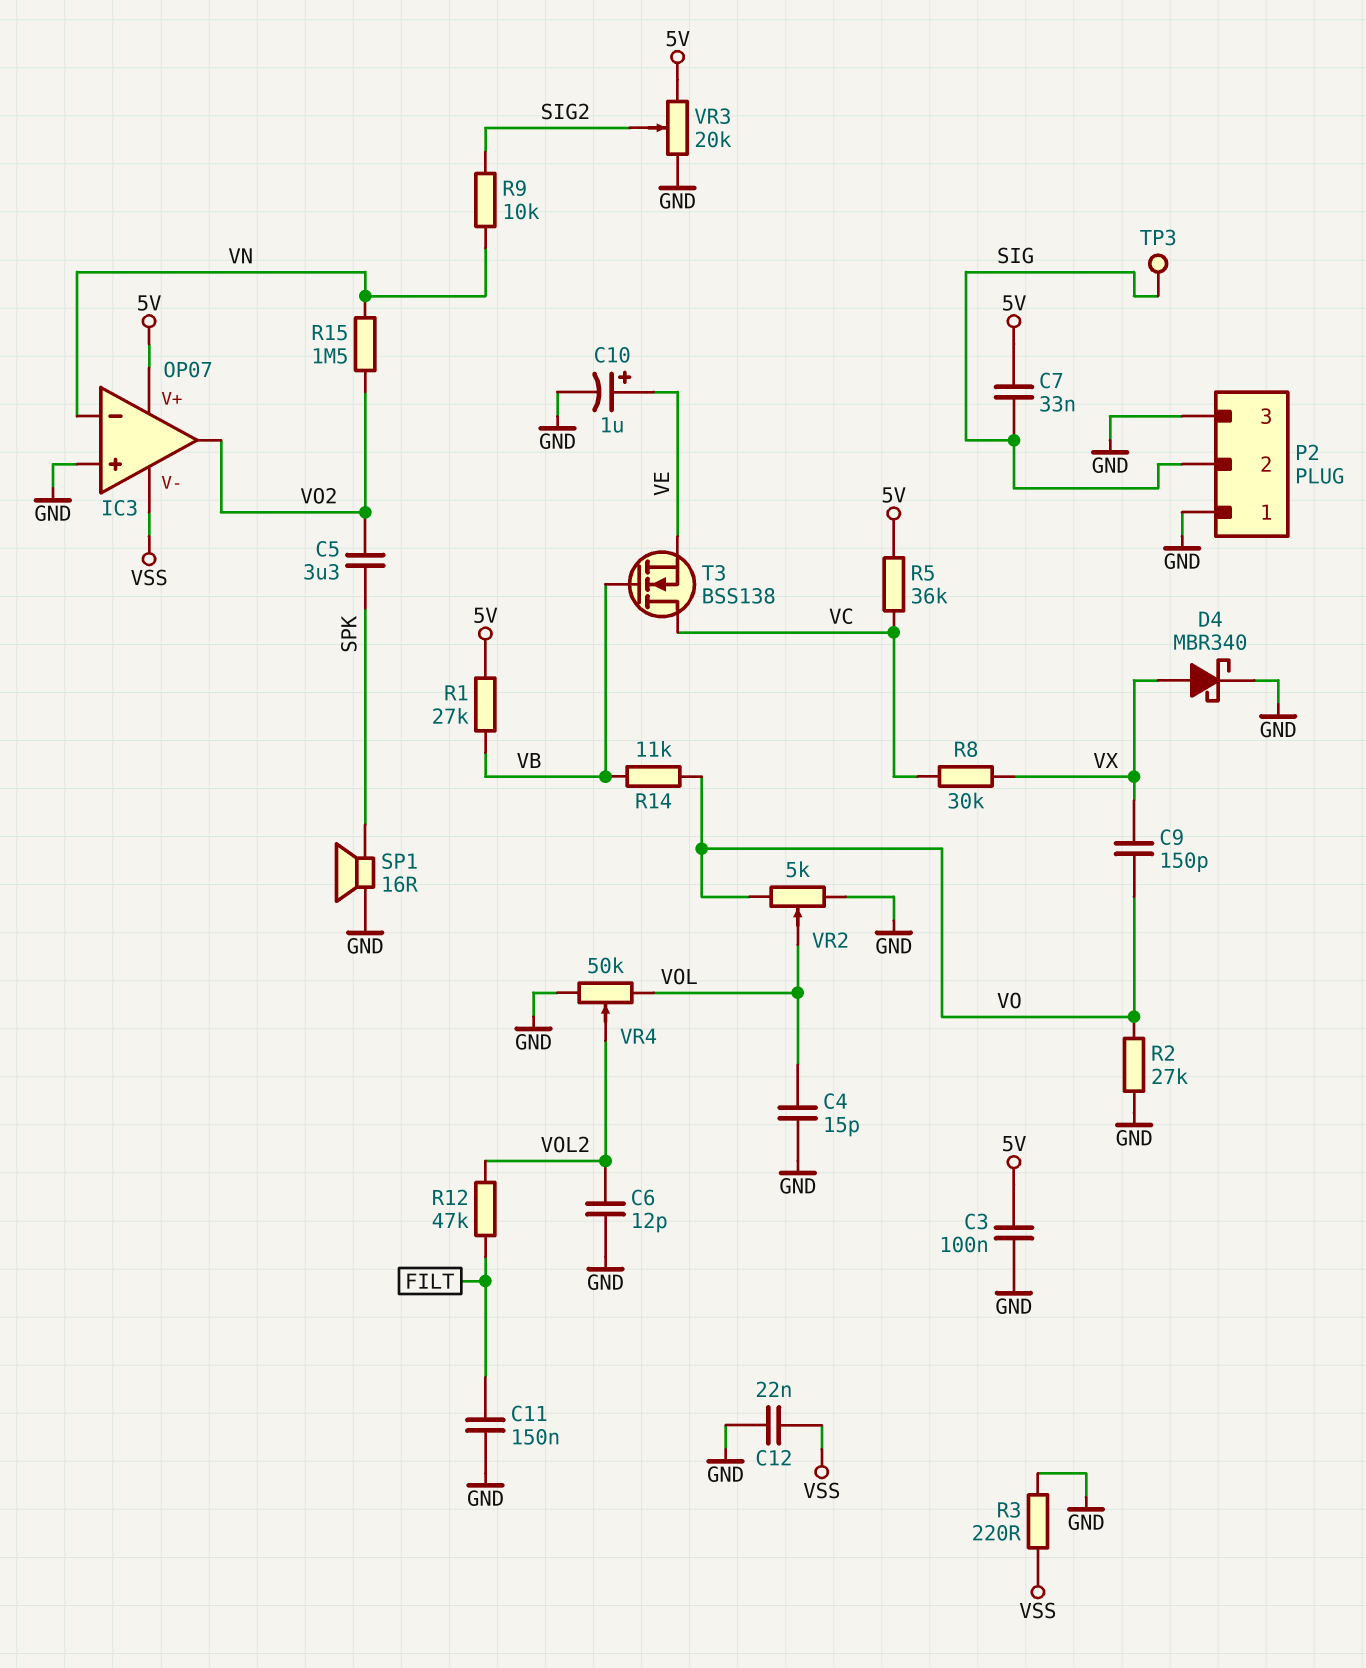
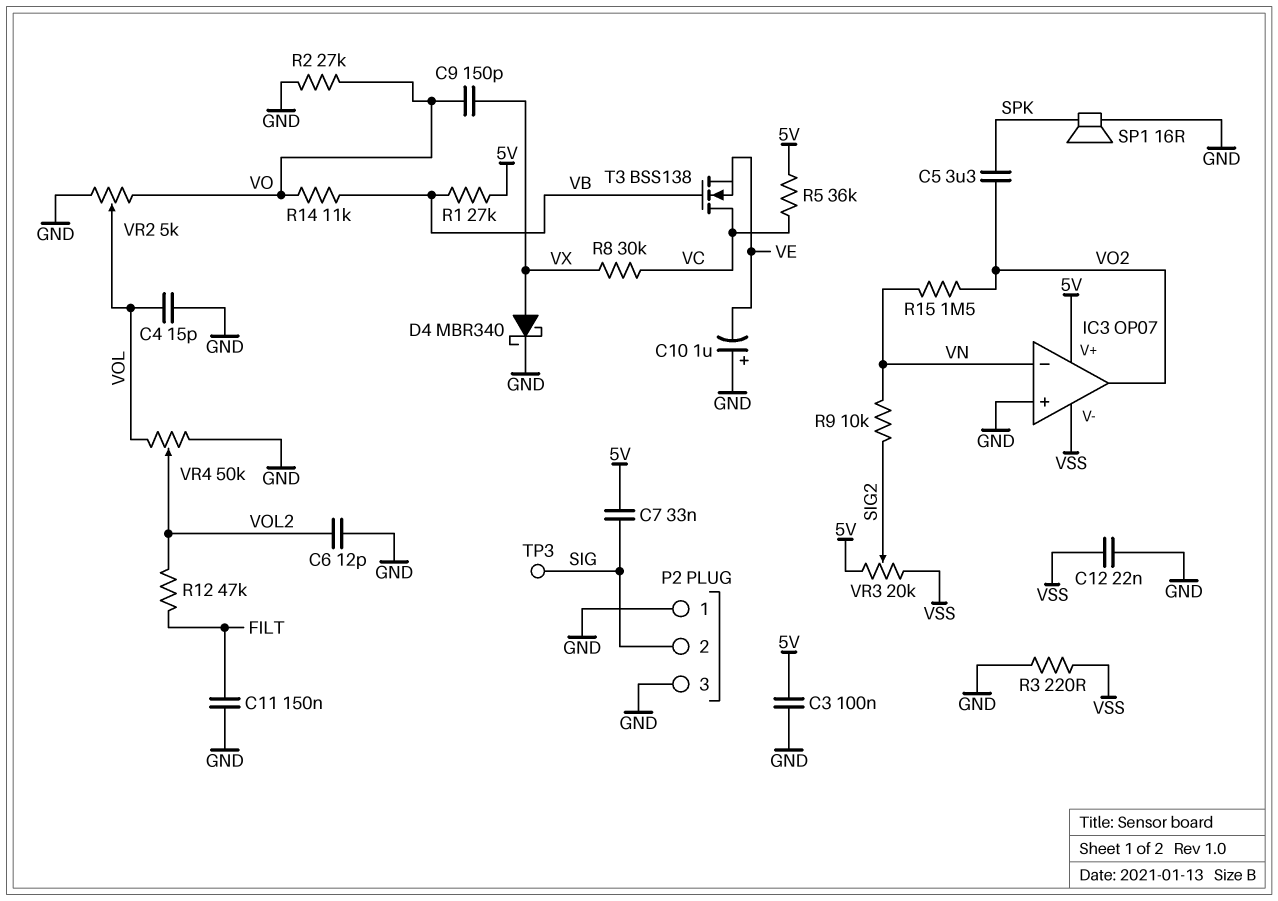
C10: 1uF (plus VE, minus GND) -> 1uF (plus GND, minus VE)
VR3: 20k (5V, GND, wiper SIG2) -> 20k (5V, VSS, wiper SIG2)

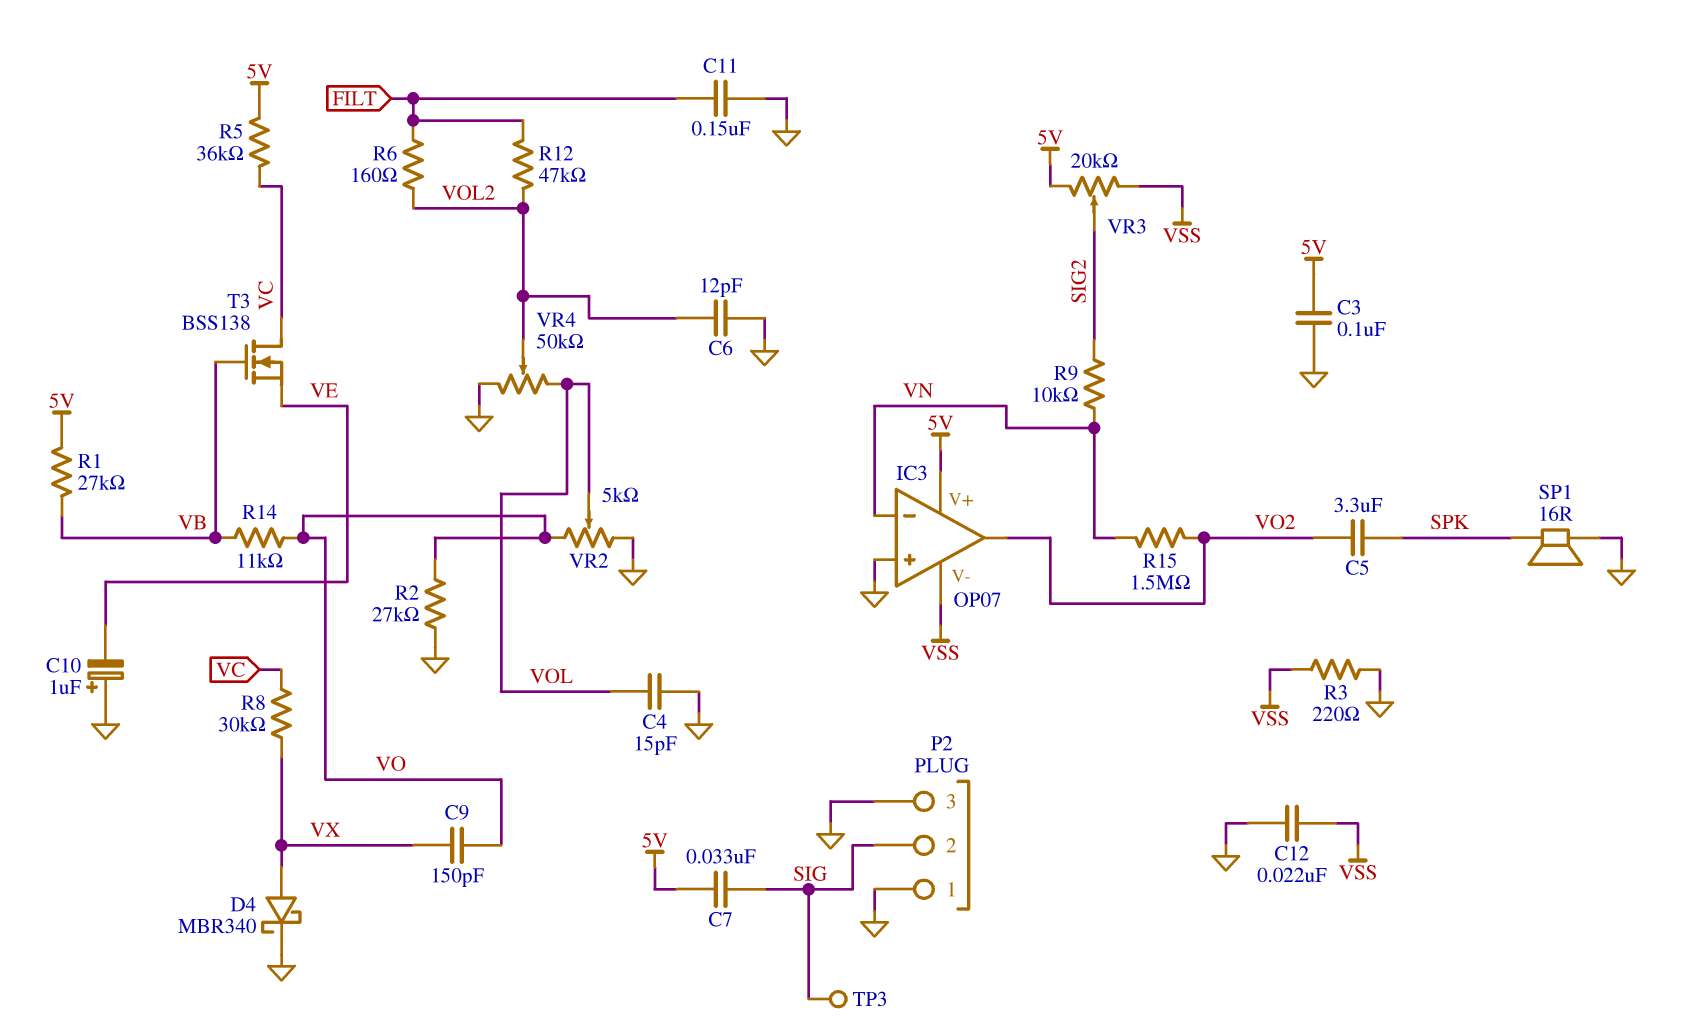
R6: none -> 160 (FILT, VOL2)

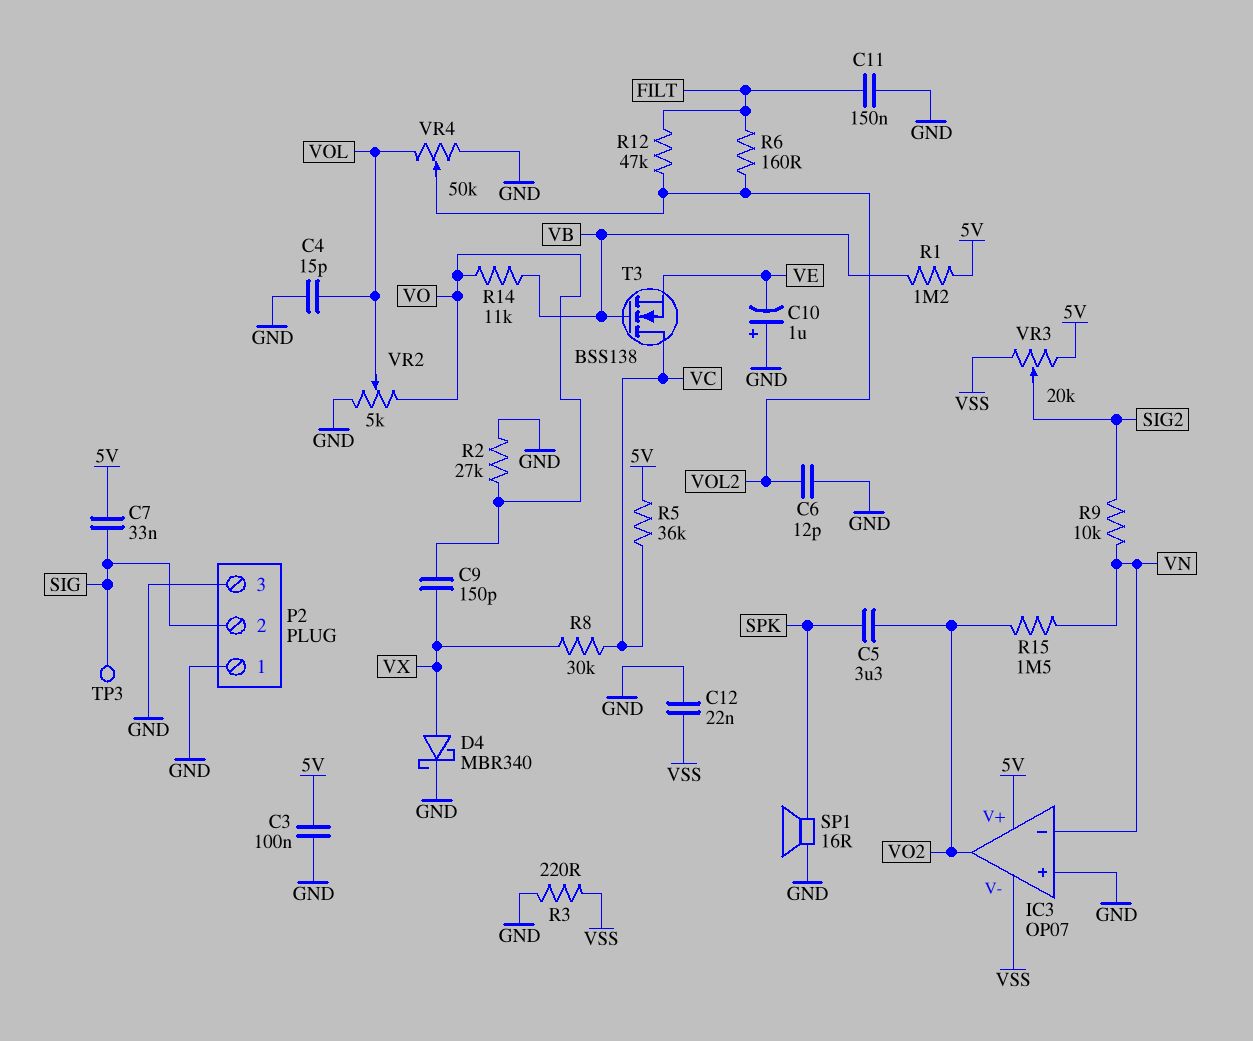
R1: 27k (5V, VB) -> 1.2M (5V, VB)

